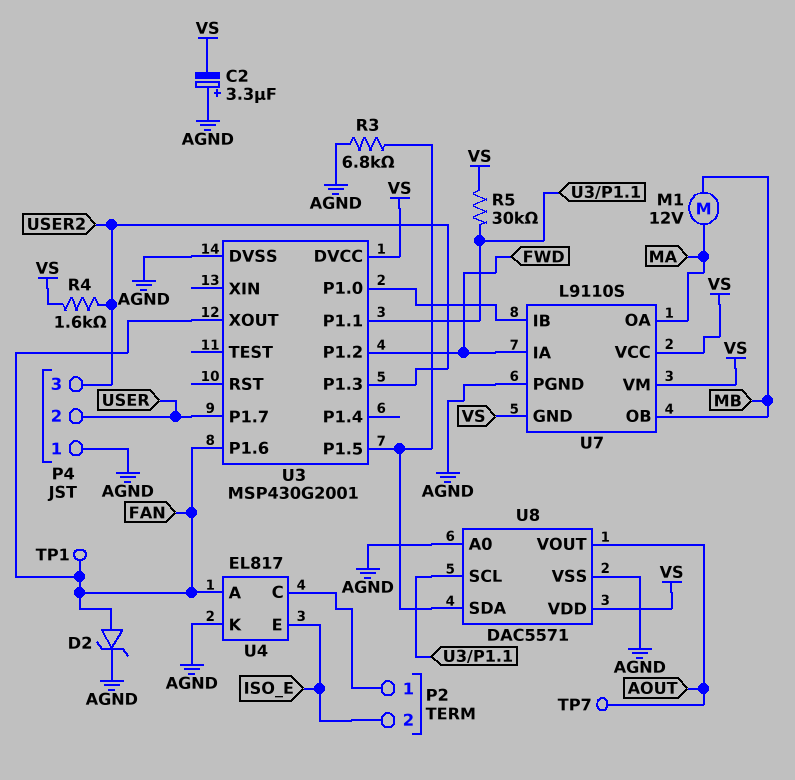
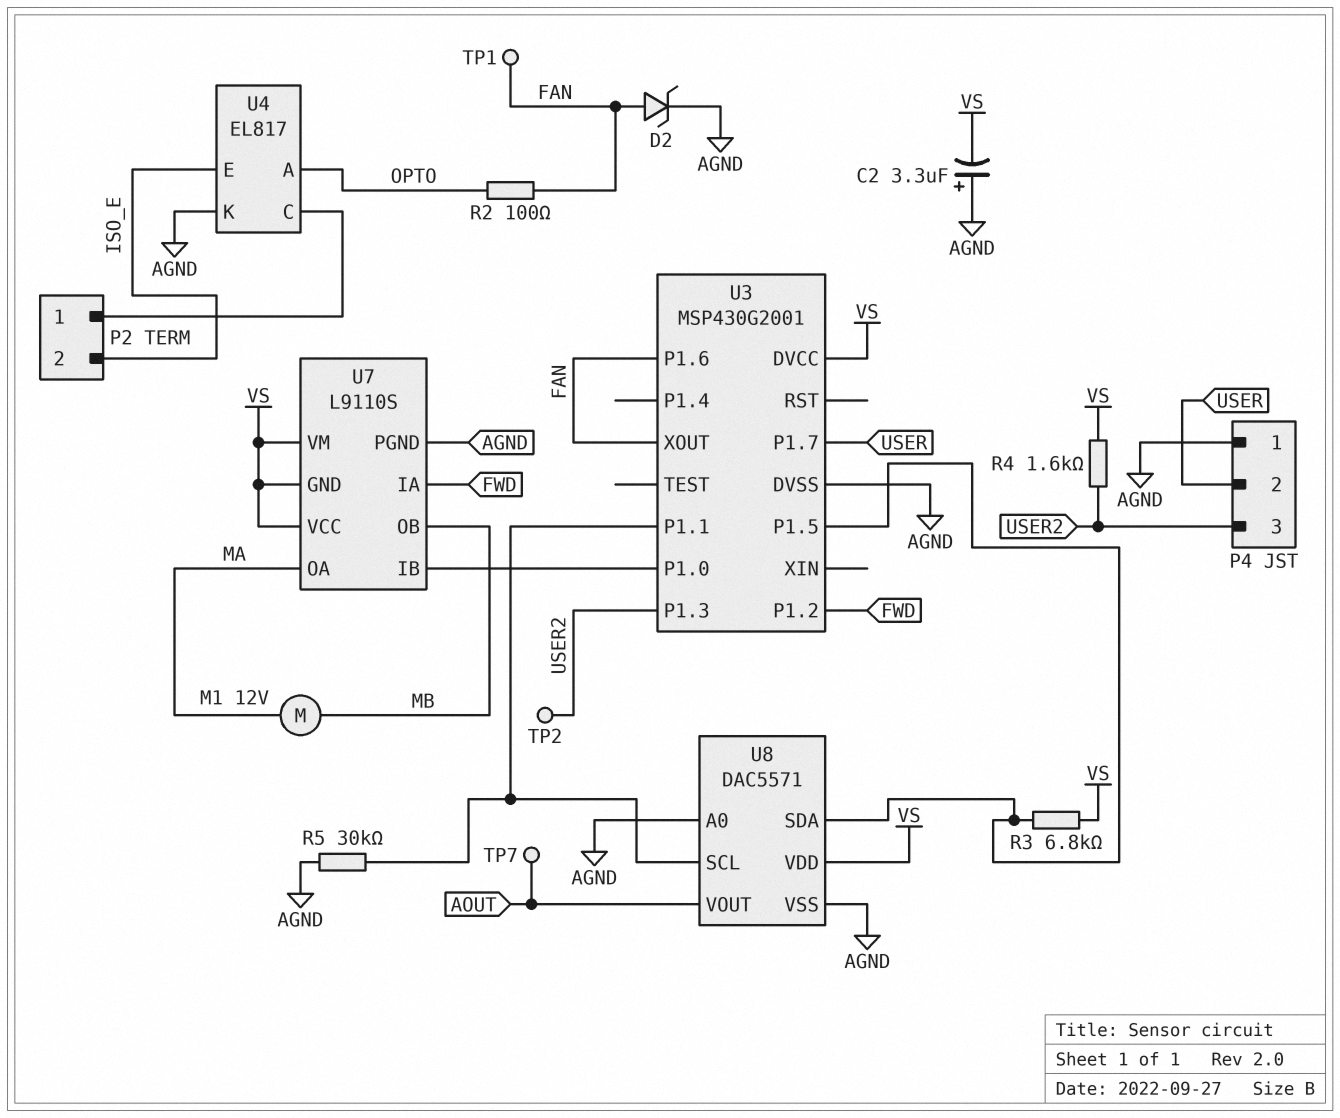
R2: none -> 100 (FAN, OPTO)
R3: 6.8k (AGND, U3/P1.5) -> 6.8k (U3/P1.5, VS)
R5: 30k (U3/P1.1, VS) -> 30k (AGND, U3/P1.1)
TP2: none -> test point (USER2)
U4 pin A: FAN -> OPTO

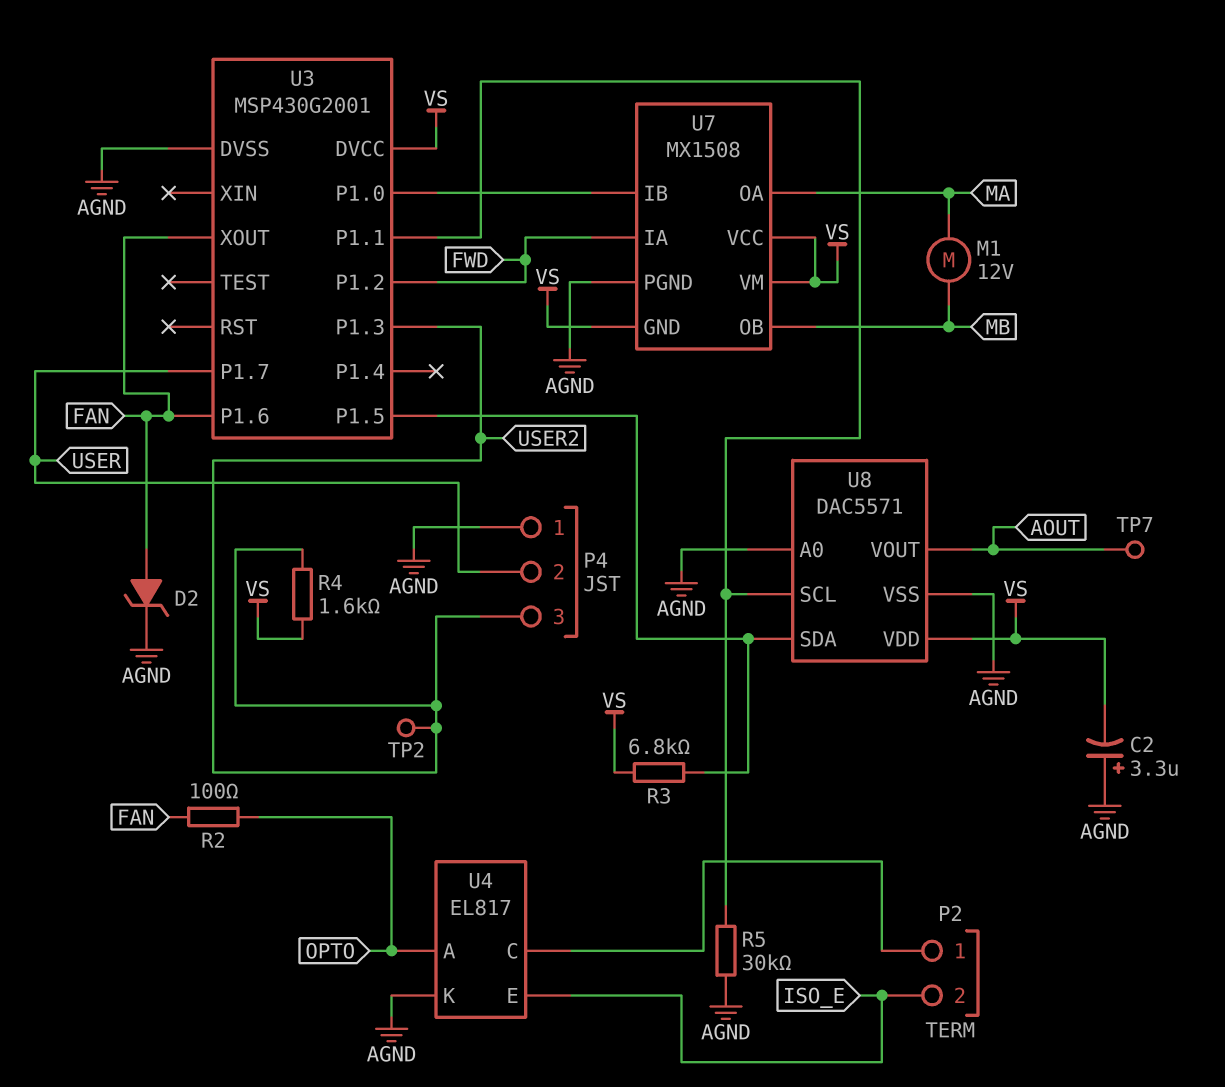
TP1: test point (FAN) -> none
U7: L9110S -> MX1508

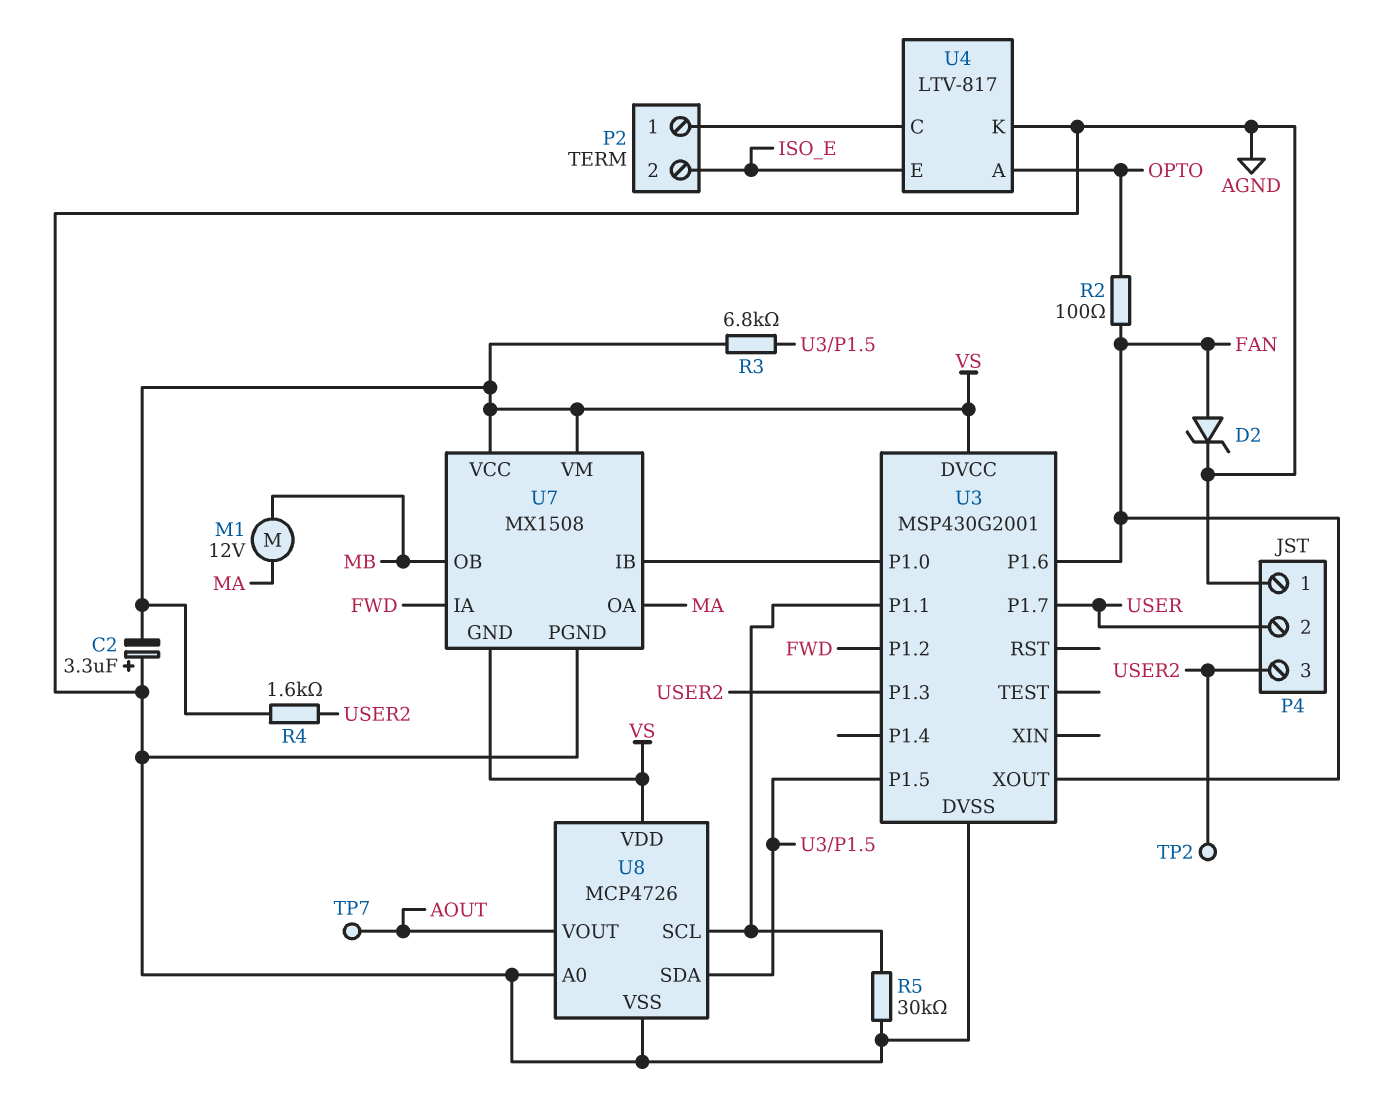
U4: EL817 -> LTV-817
U8: DAC5571 -> MCP4726

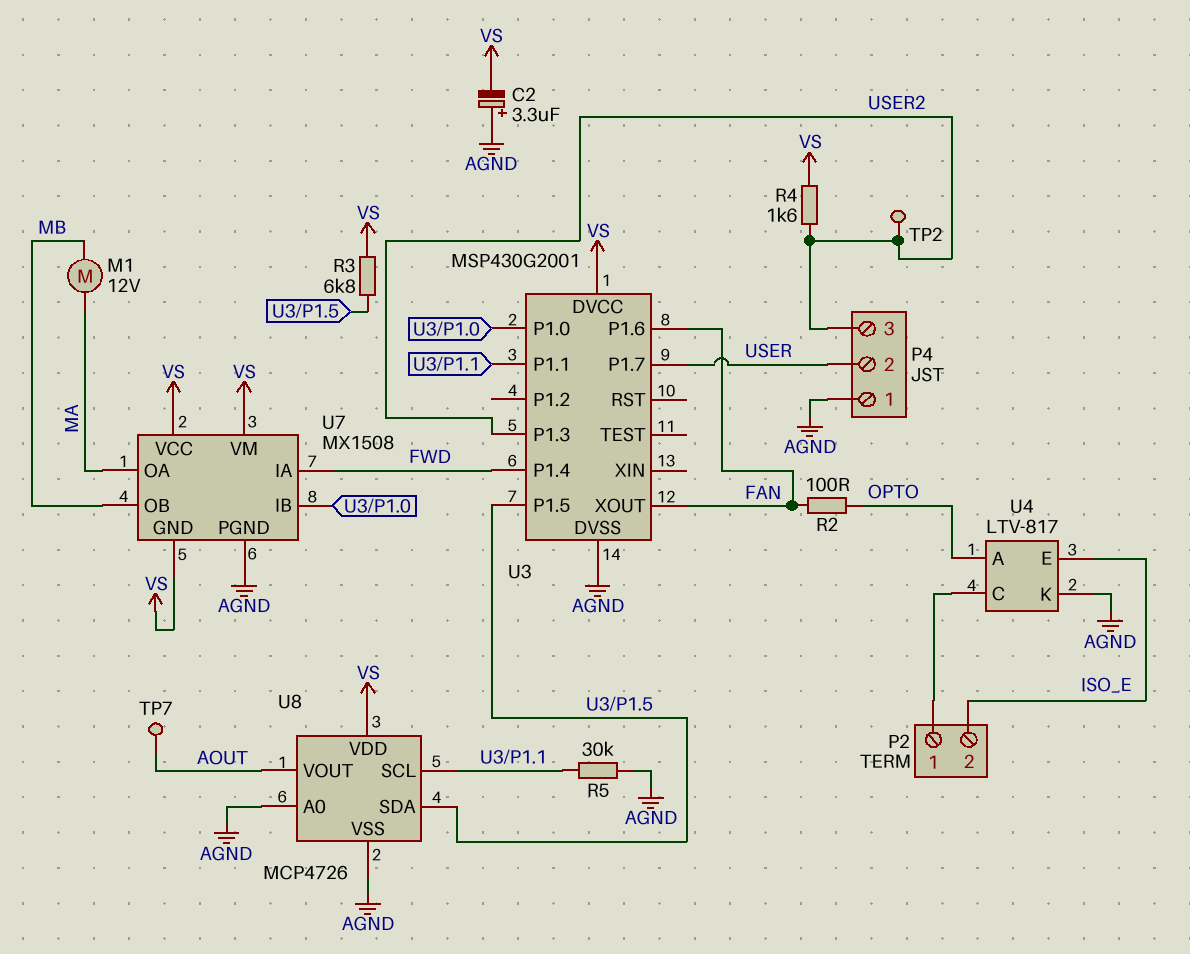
D2: zener (A FAN, K AGND) -> none
U3 pin P1.2: FWD -> none
U3 pin P1.4: none -> FWD

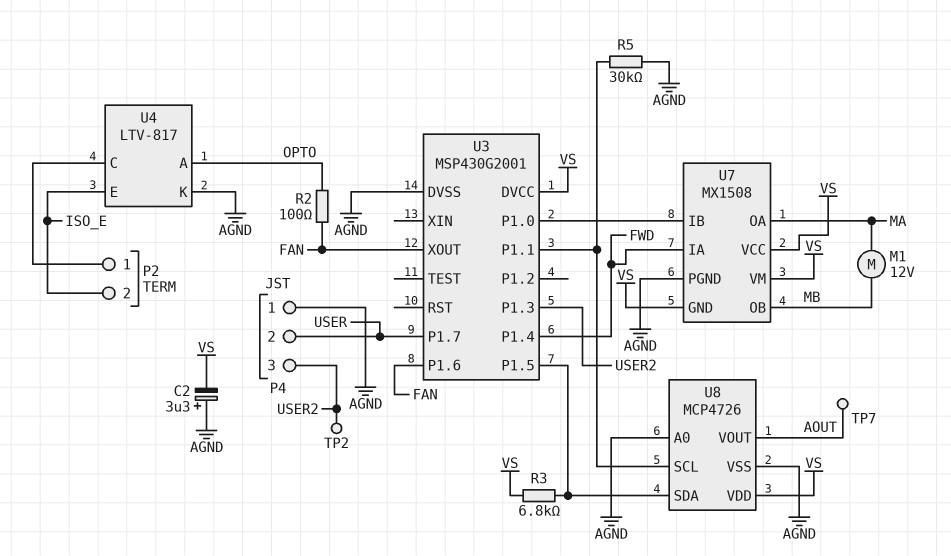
R4: 1.6k (USER2, VS) -> none

